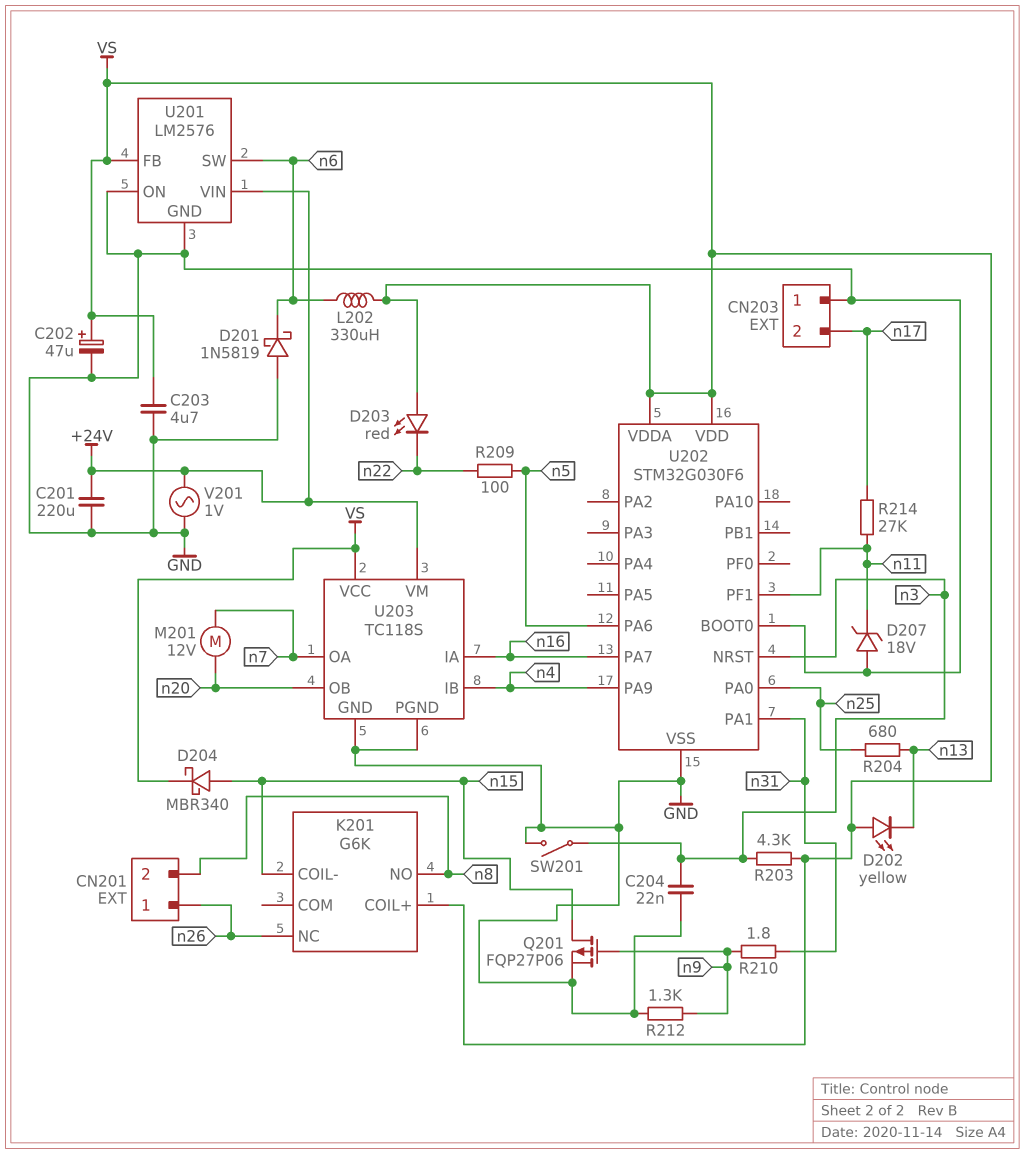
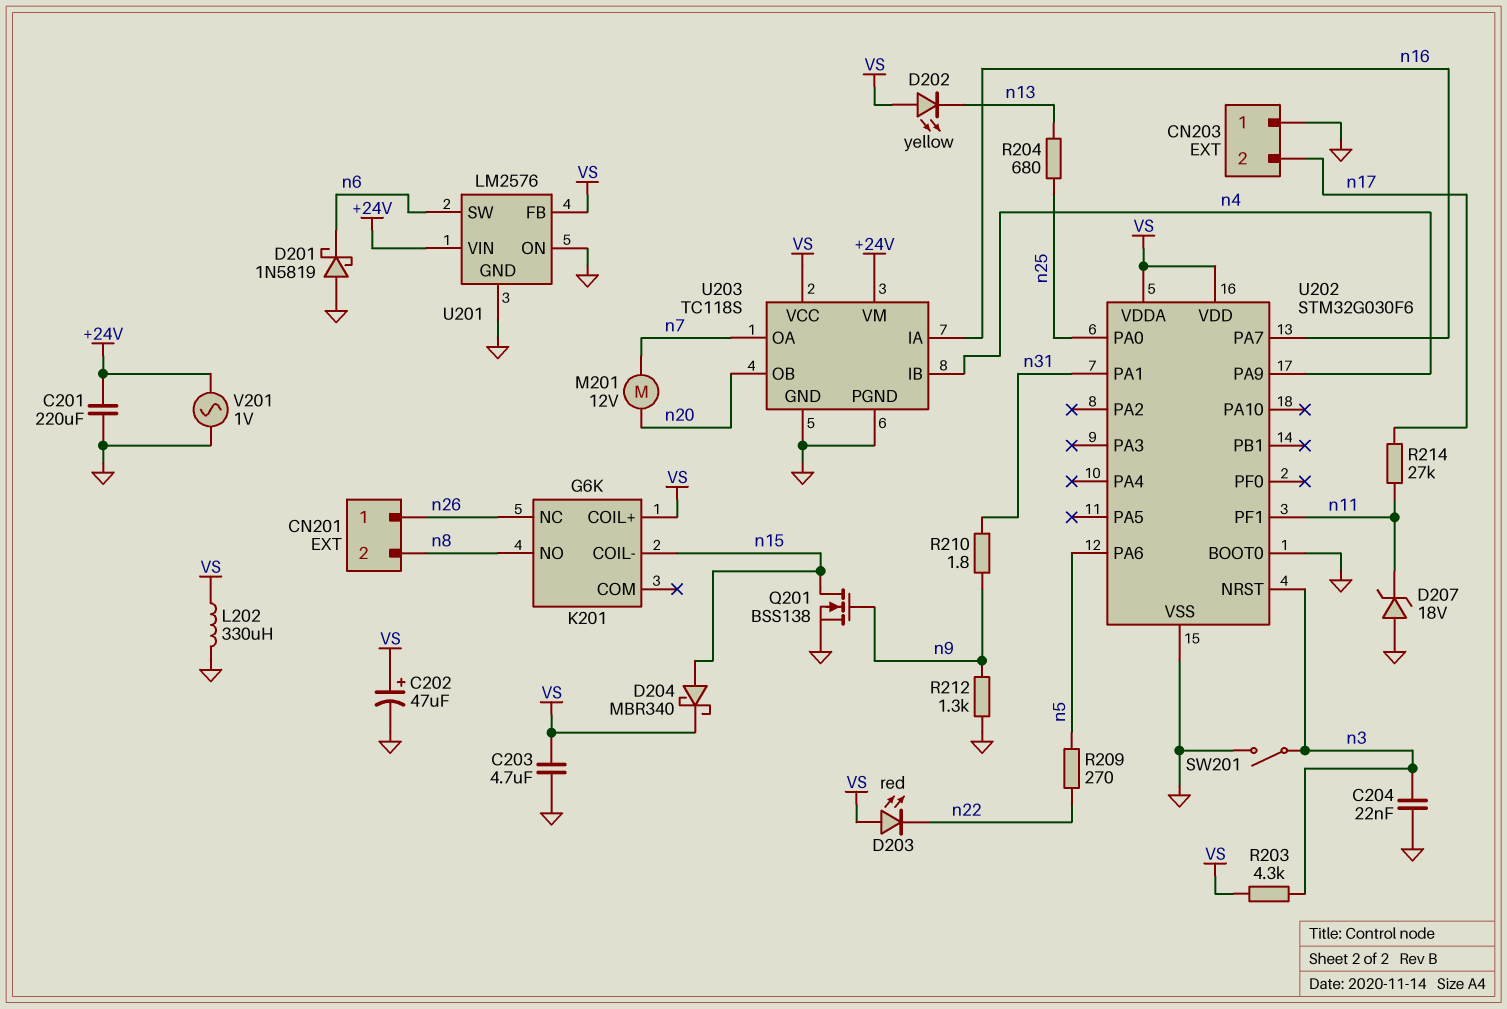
L202: 330uH (VS, n6) -> 330uH (GND, VS)
Q201: PMOS FQP27P06 (G n9, D n15, S GND) -> NMOS BSS138 (G n9, D n15, S GND)
R209: 100 (n5, n22) -> 270 (n5, n22)

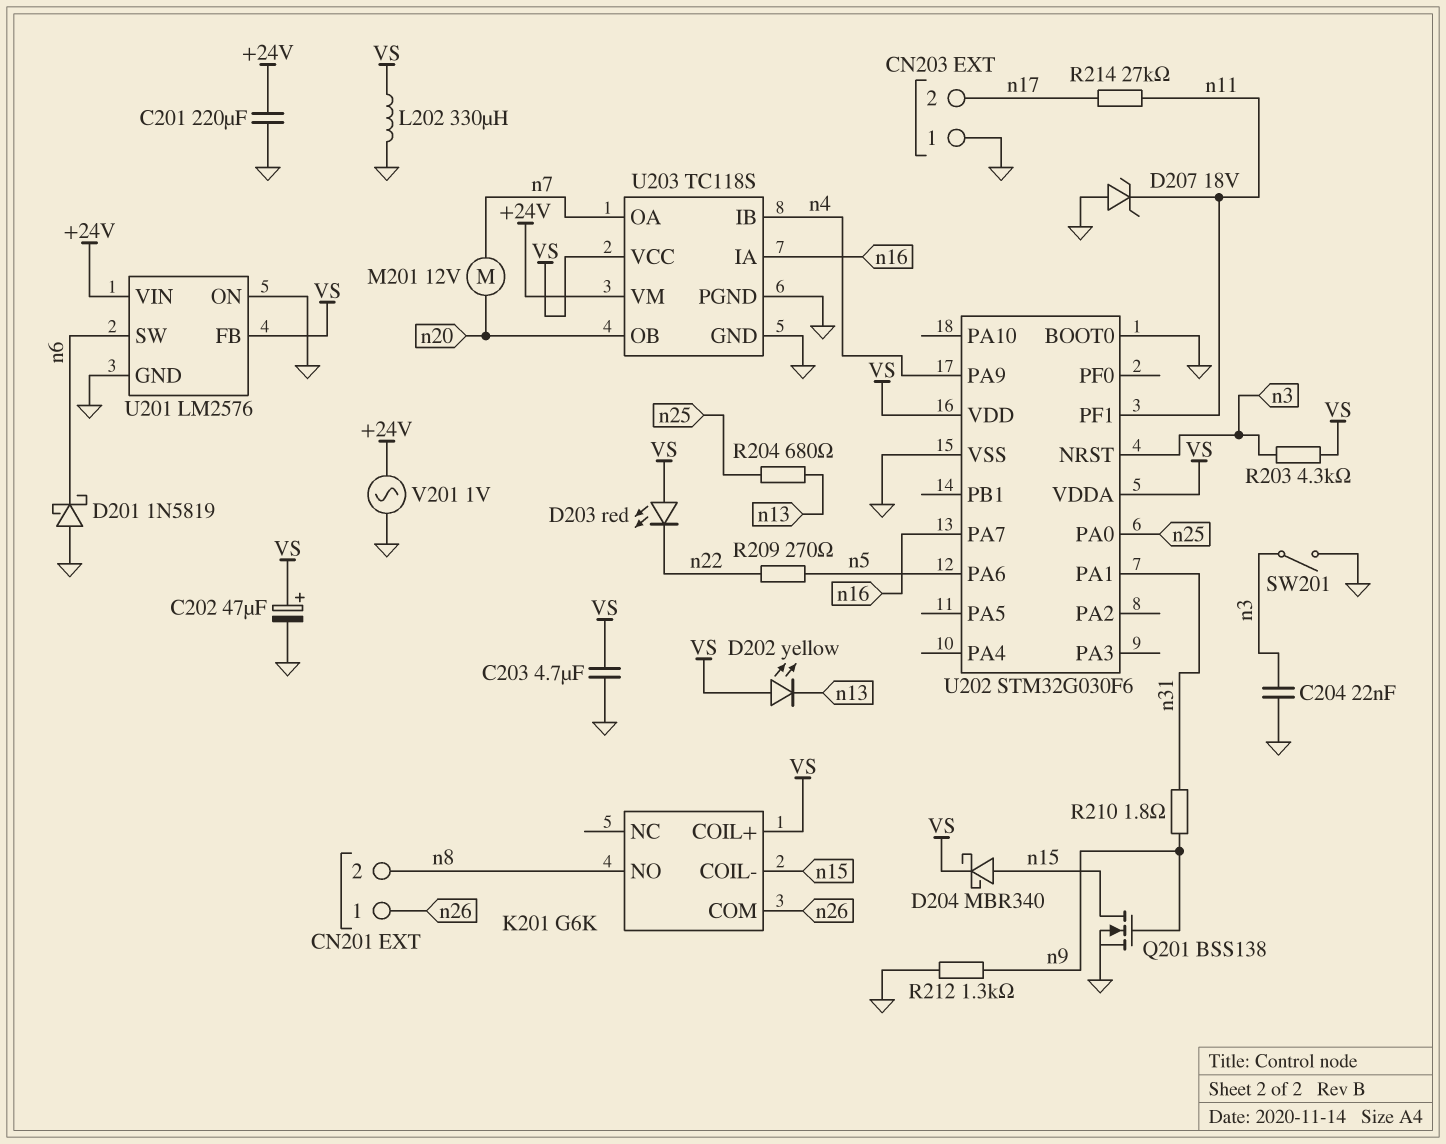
K201 pin COM: none -> n26
K201 pin NC: n26 -> none

